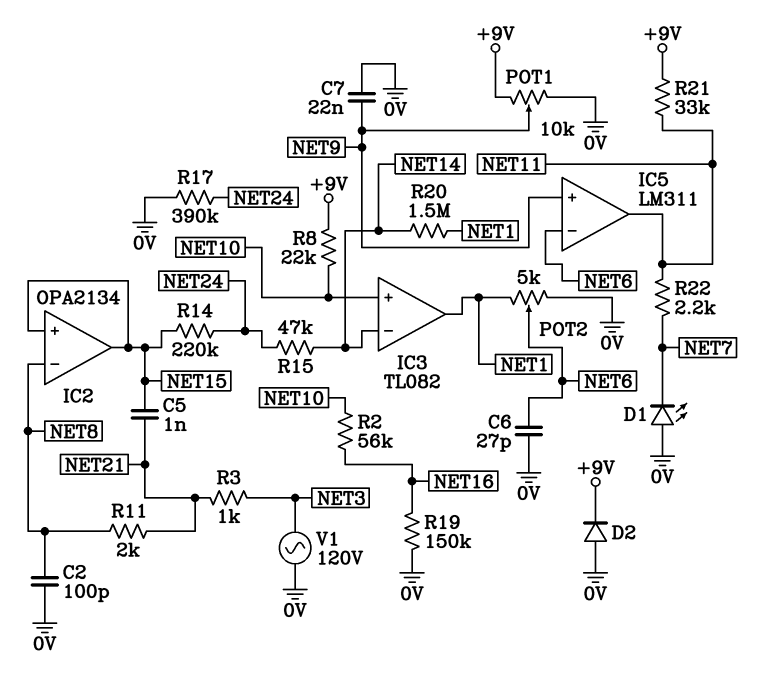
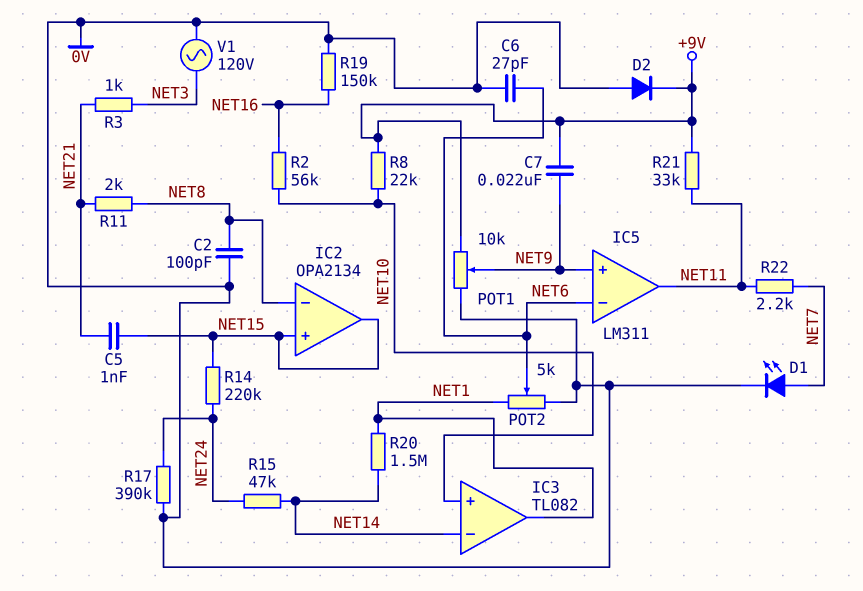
C7: 22nF (0V, NET9) -> 22nF (+9V, NET9)
D1: LED (A 0V, K NET7) -> LED (A NET7, K 0V)

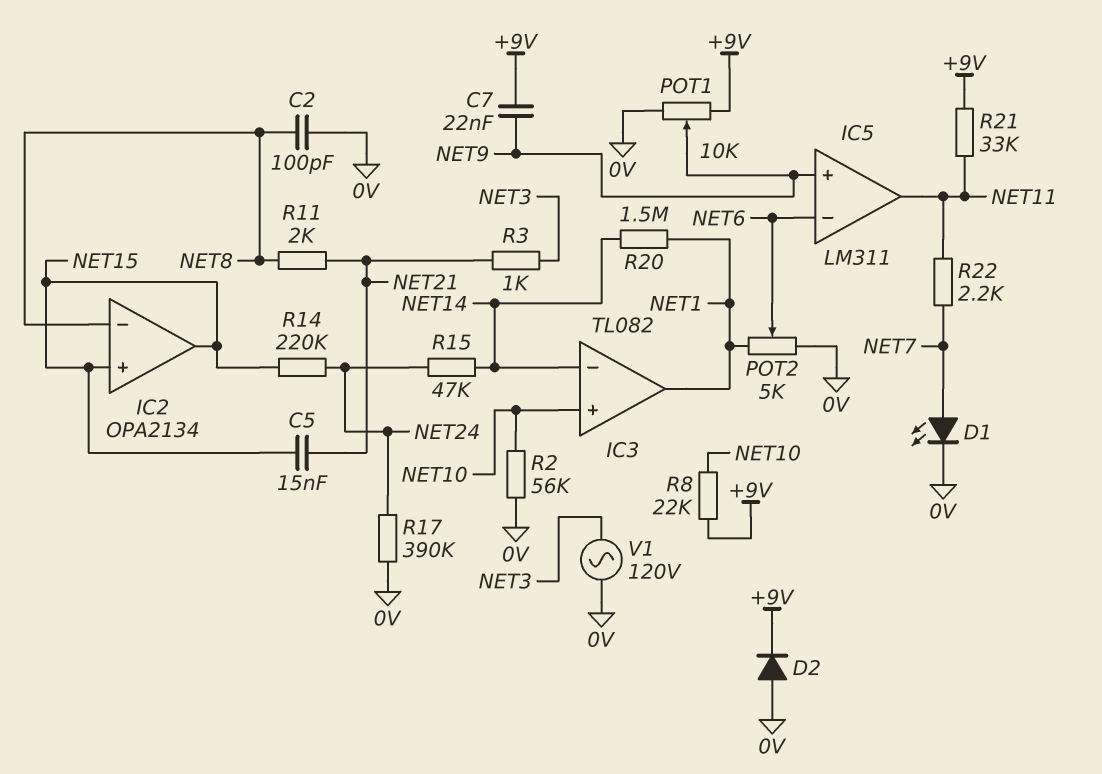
C5: 1nF (NET15, NET21) -> 15nF (NET15, NET21)
C6: 27pF (0V, NET6) -> none
R2: 56k (NET10, NET16) -> 56k (0V, NET10)
R19: 150k (0V, NET16) -> none

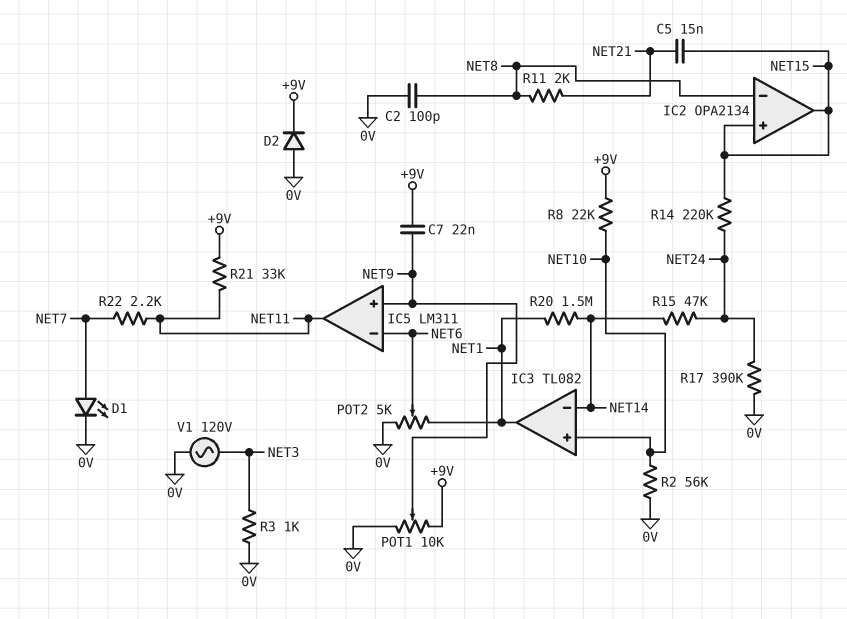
R3: 1k (NET3, NET21) -> 1k (0V, NET3)

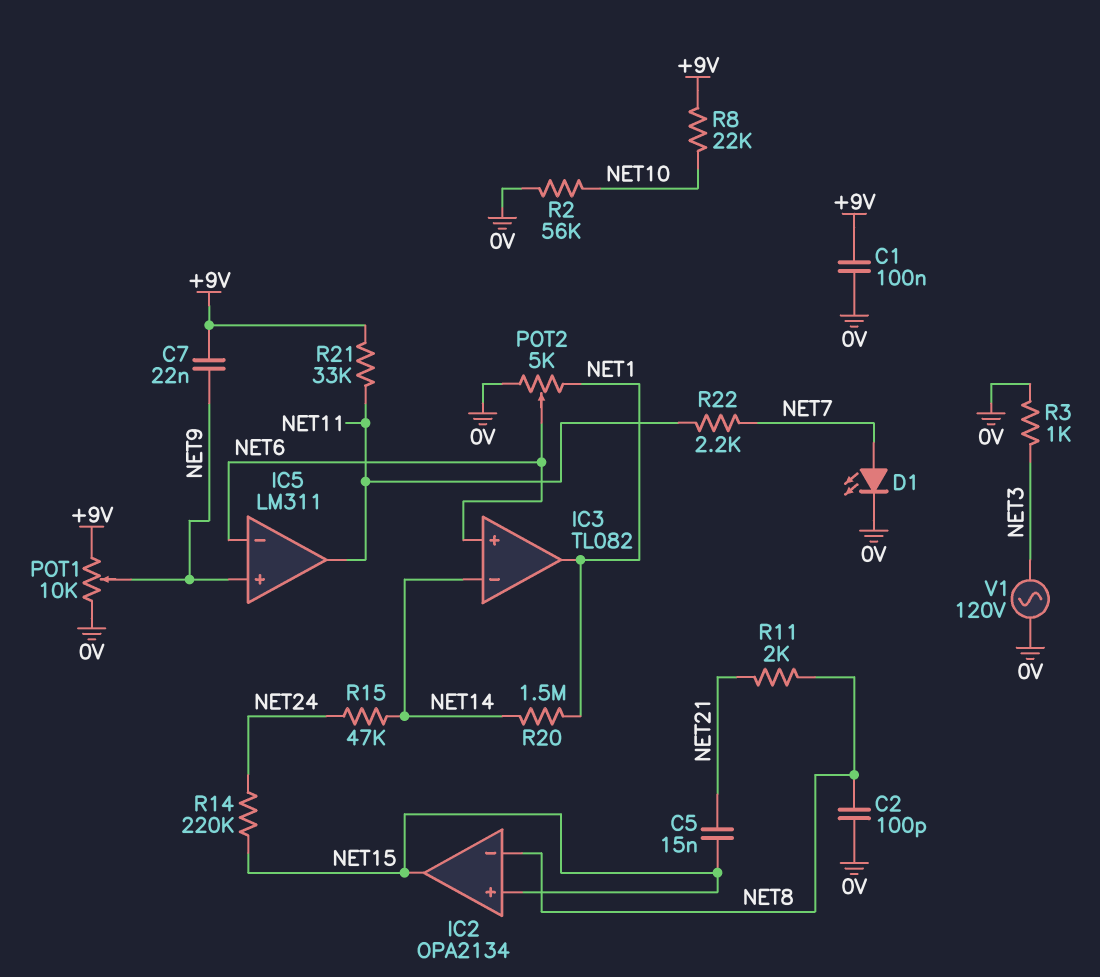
C1: none -> 100nF (+9V, 0V)
D2: diode (A 0V, K +9V) -> none
IC3 pin in+: NET10 -> NET6
R17: 390k (0V, NET24) -> none

